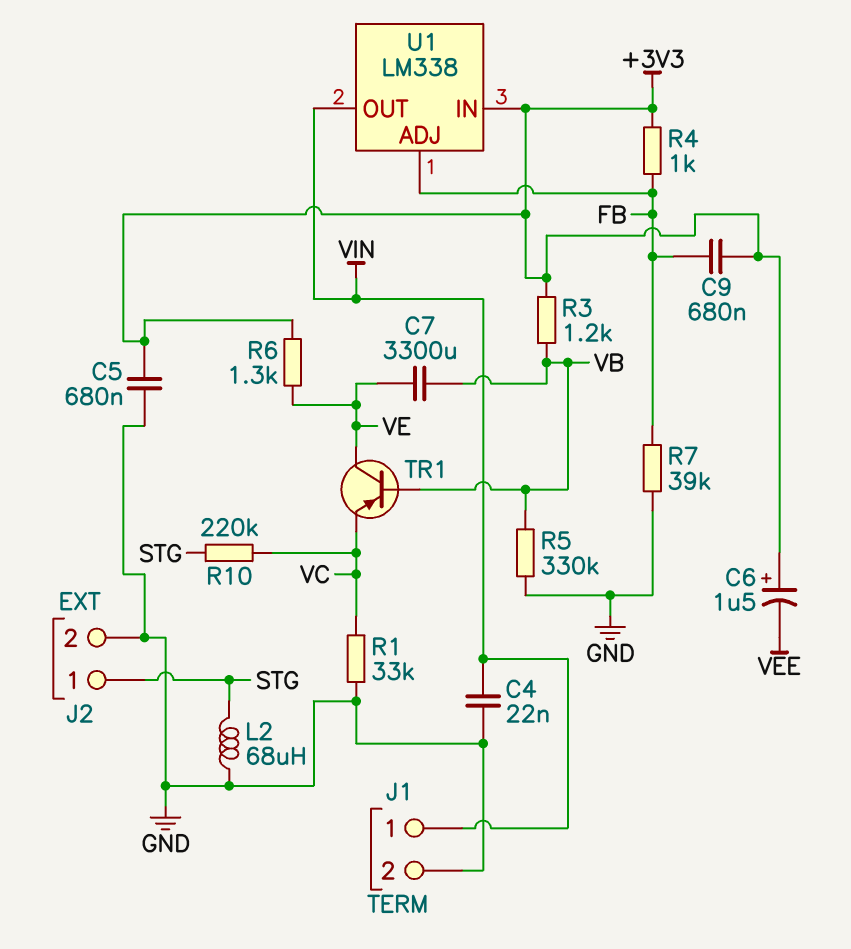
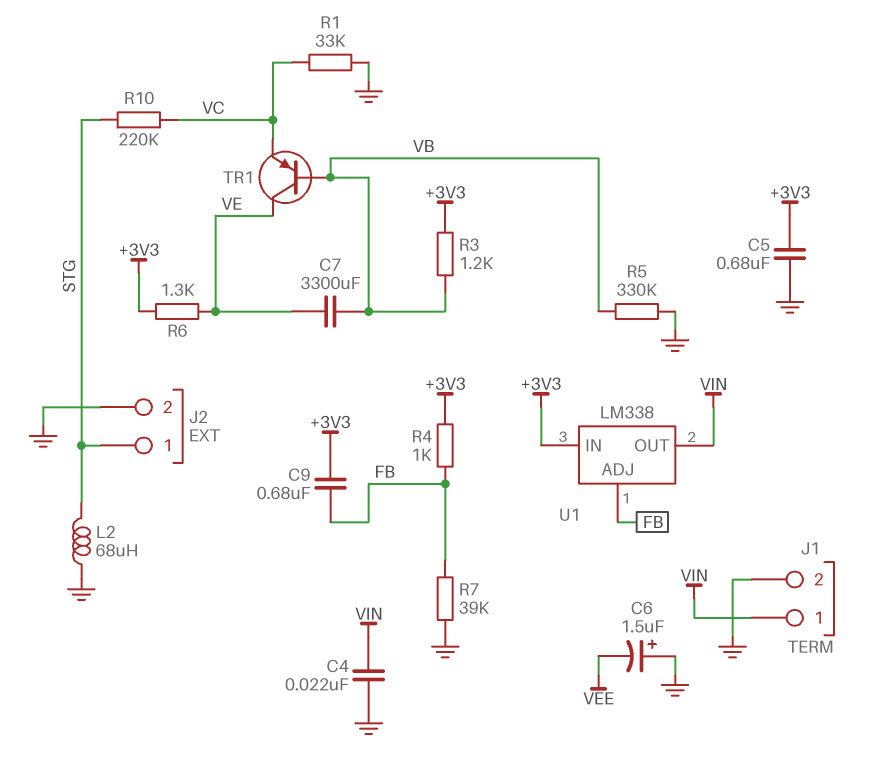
C6: 1.5uF (plus +3V3, minus VEE) -> 1.5uF (plus GND, minus VEE)

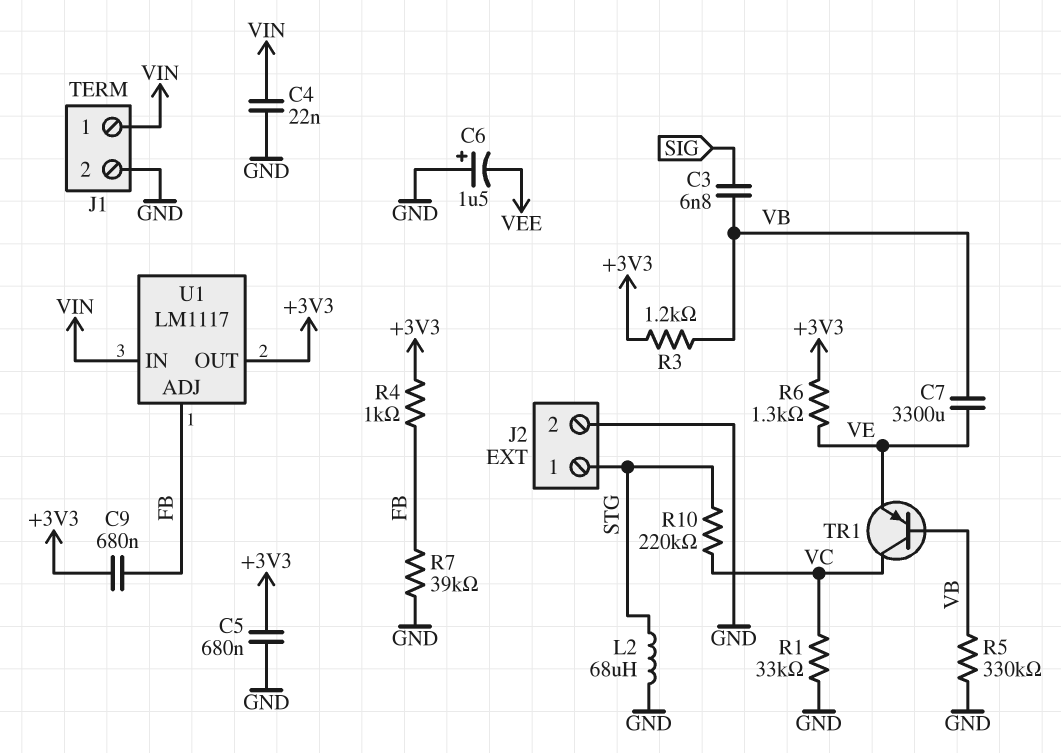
C3: none -> 6.8nF (SIG, VB)
TR1: PNP (B VB, C VE, E VC) -> PNP (B VB, C VC, E VE)
U1: LM338 -> LM1117
U1 pin IN: +3V3 -> VIN
U1 pin OUT: VIN -> +3V3

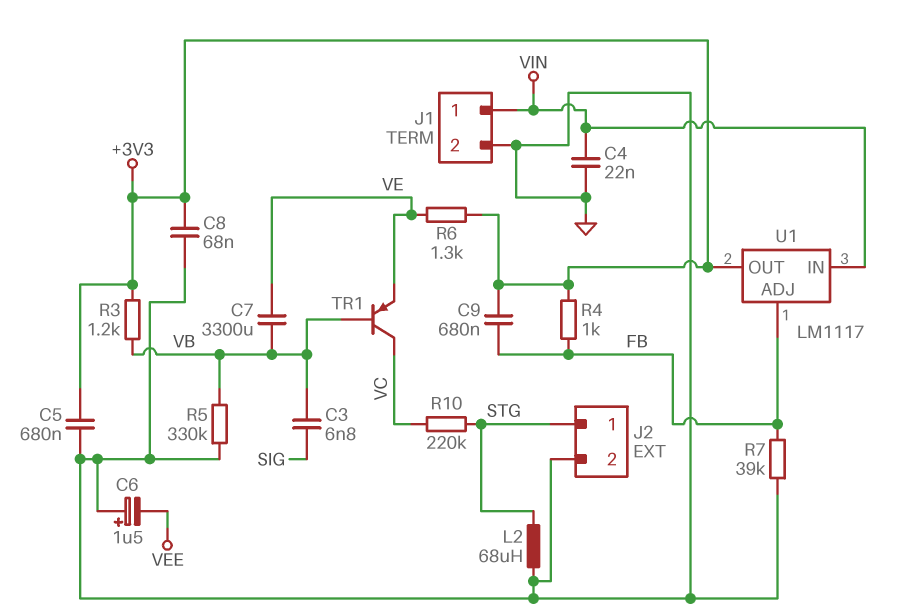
C8: none -> 68nF (+3V3, GND)
R1: 33k (GND, VC) -> none

